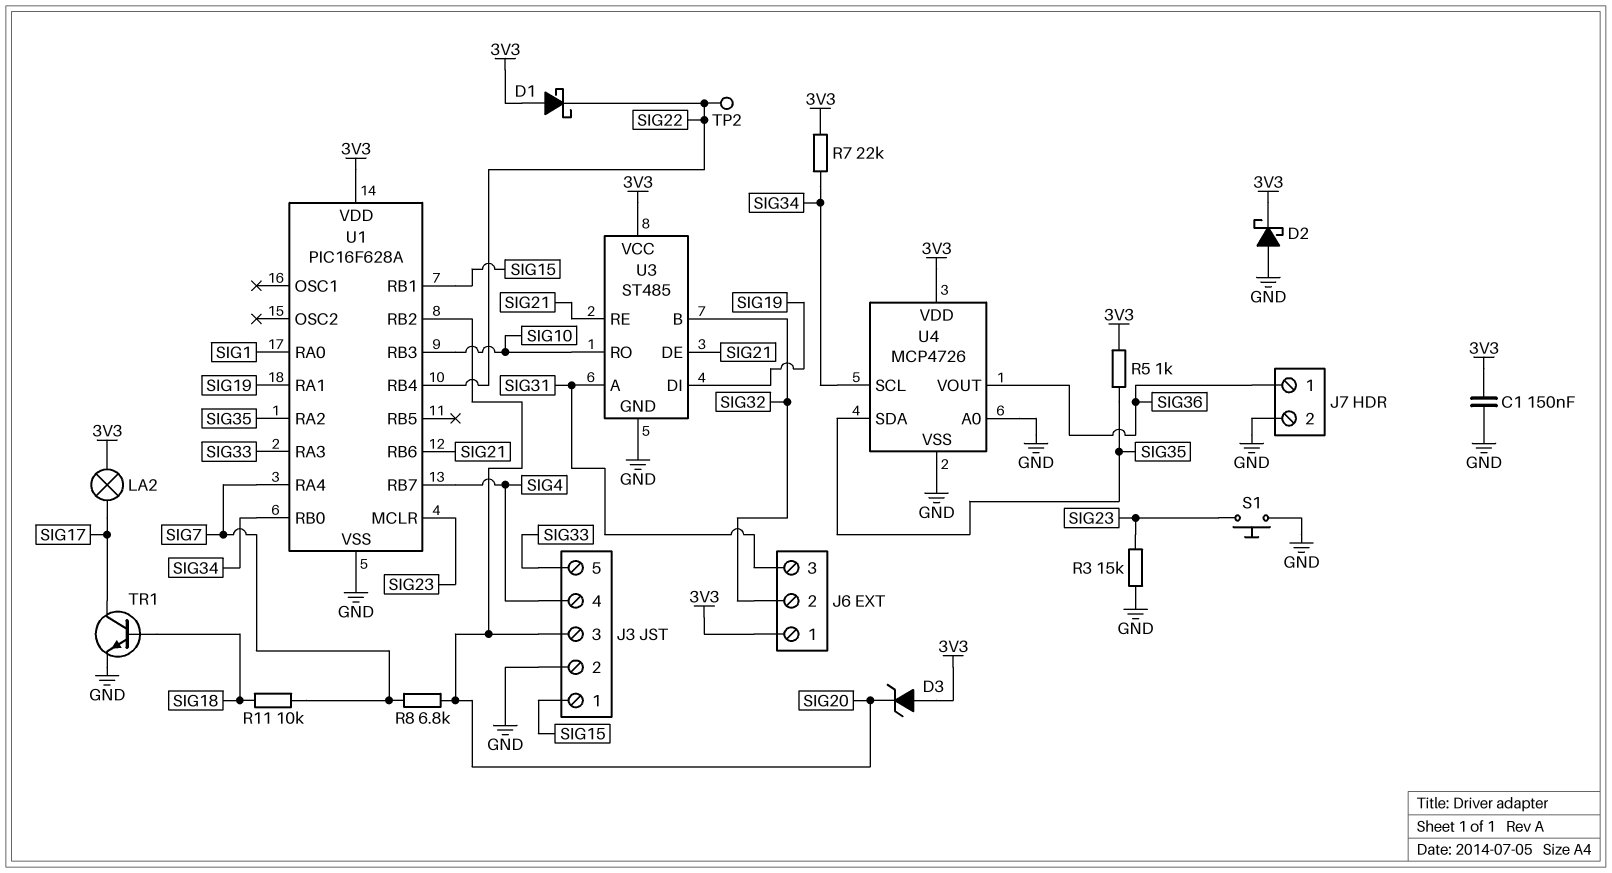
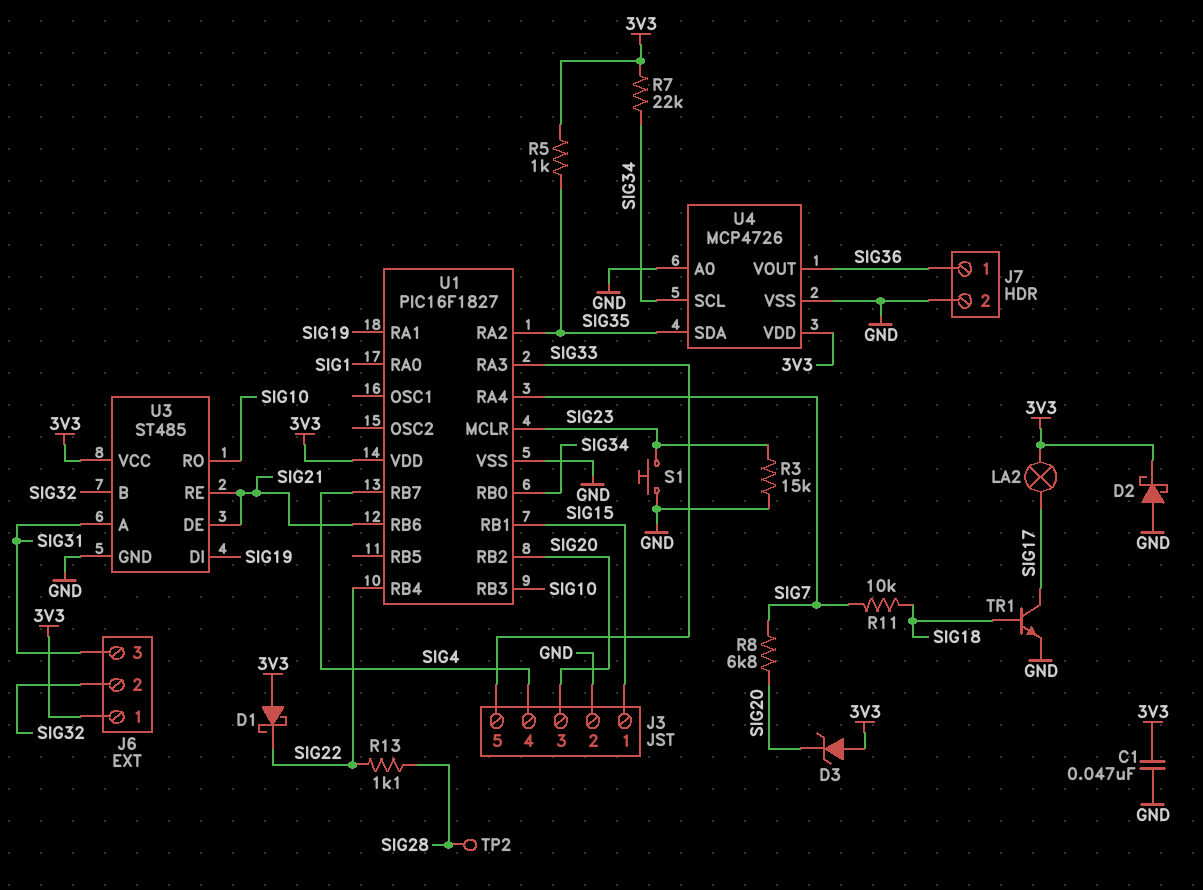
C1: 150nF (3V3, GND) -> 47nF (3V3, GND)
R13: none -> 1.1k (SIG22, SIG28)
TP2: test point (SIG22) -> test point (SIG28)
U1: PIC16F628A -> PIC16F1827

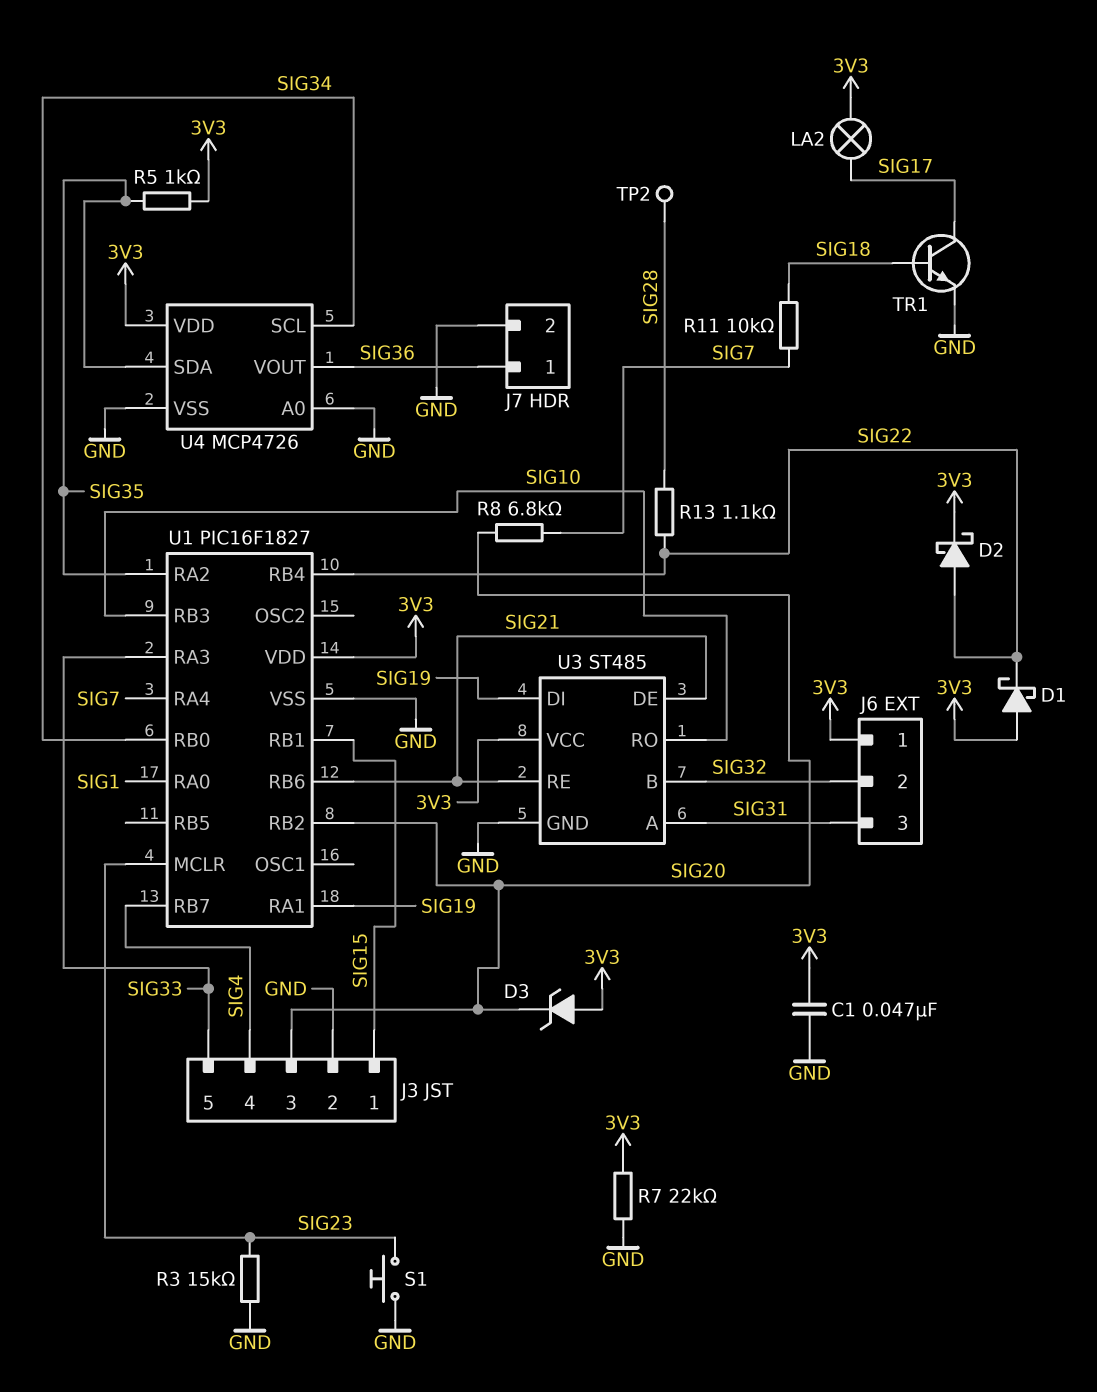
D2: schottky (A GND, K 3V3) -> schottky (A SIG22, K 3V3)
R7: 22k (3V3, SIG34) -> 22k (3V3, GND)

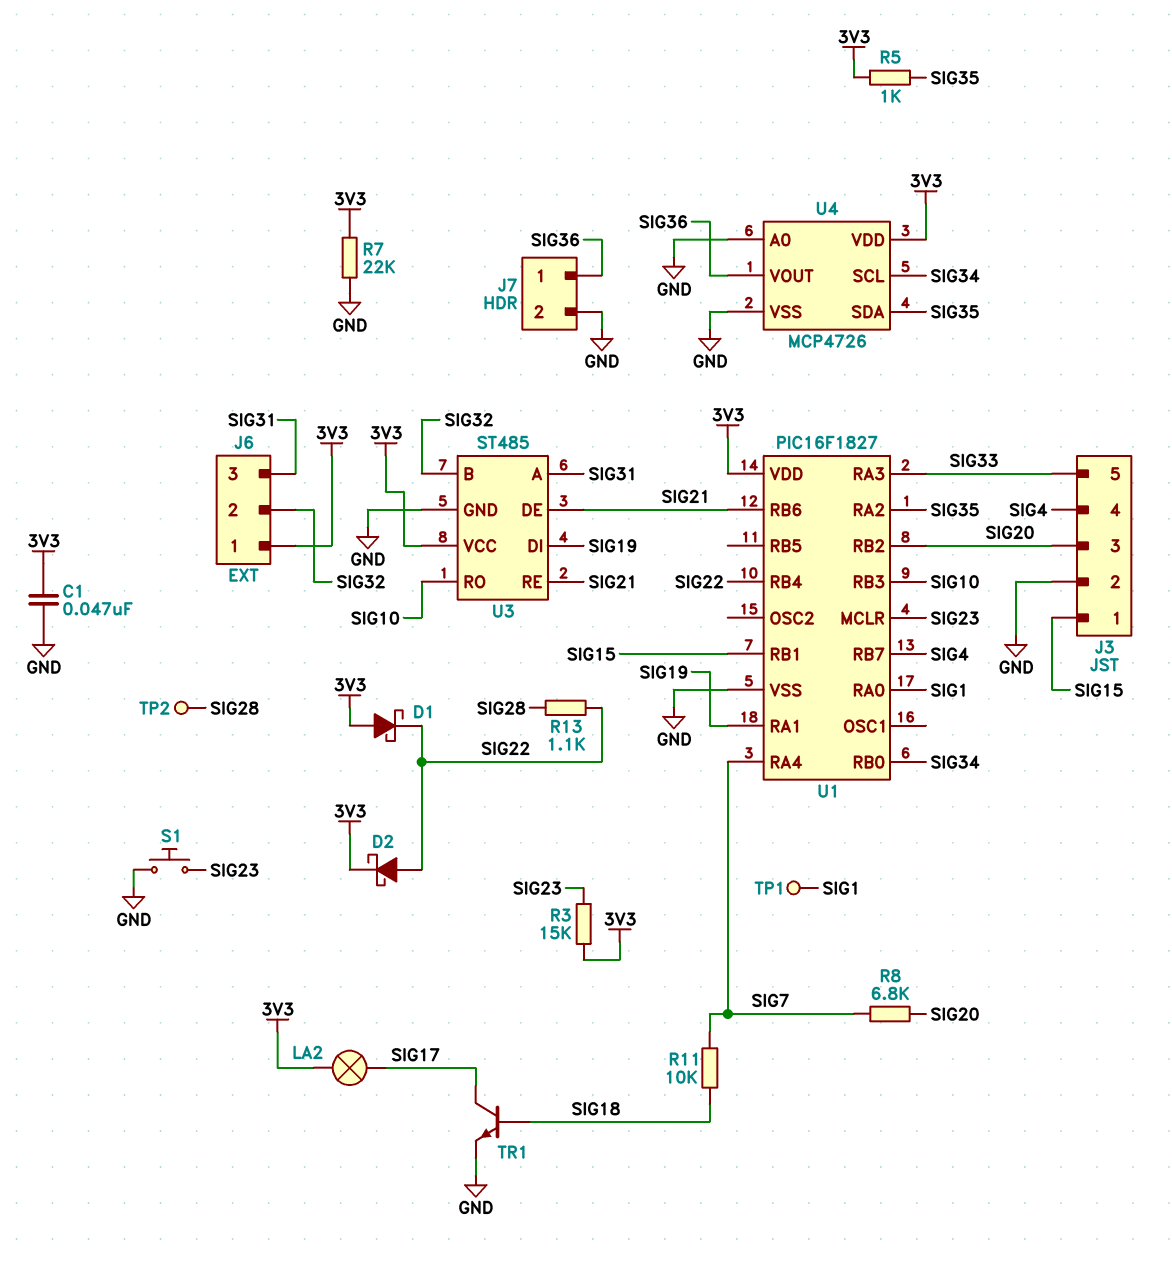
D3: zener (A 3V3, K SIG20) -> none
R3: 15k (GND, SIG23) -> 15k (3V3, SIG23)
TP1: none -> test point (SIG1)

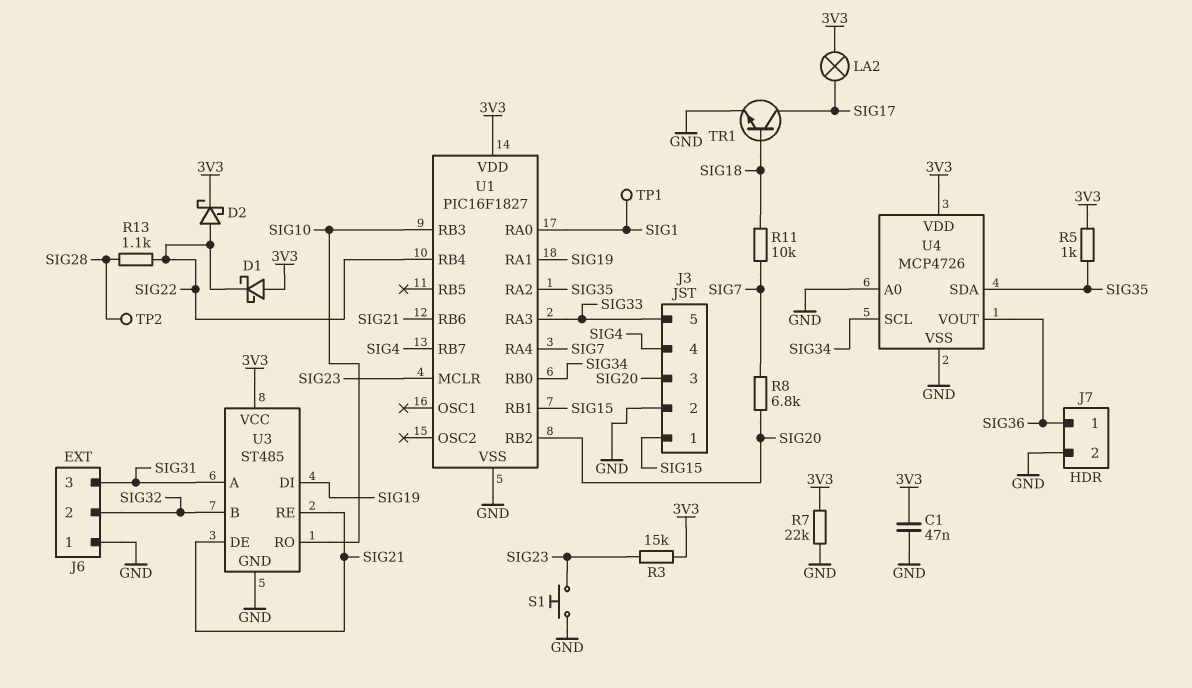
J6 pin 1: 3V3 -> GND

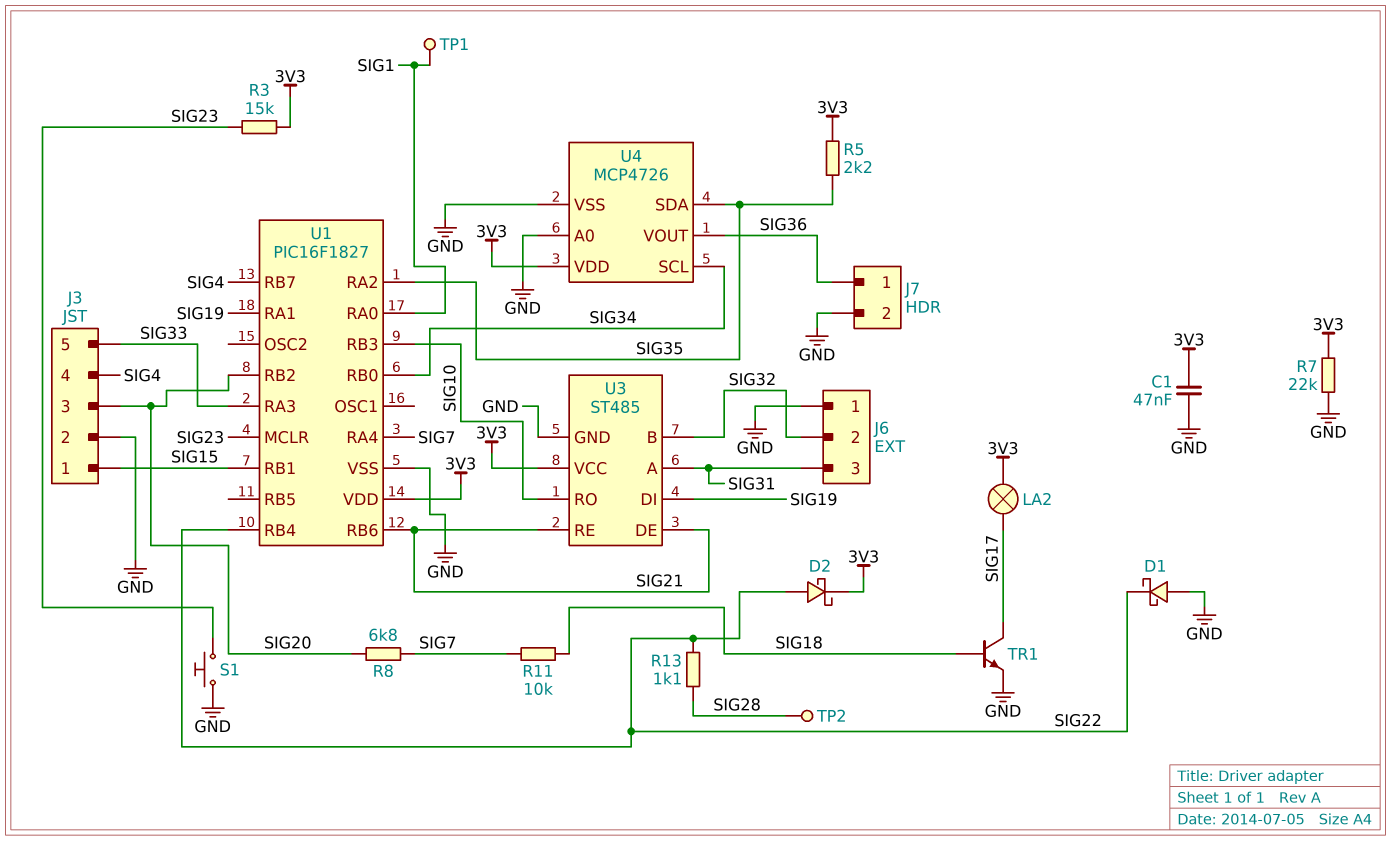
D1: schottky (A 3V3, K SIG22) -> schottky (A GND, K SIG22)
R5: 1k (3V3, SIG35) -> 2.2k (3V3, SIG35)

